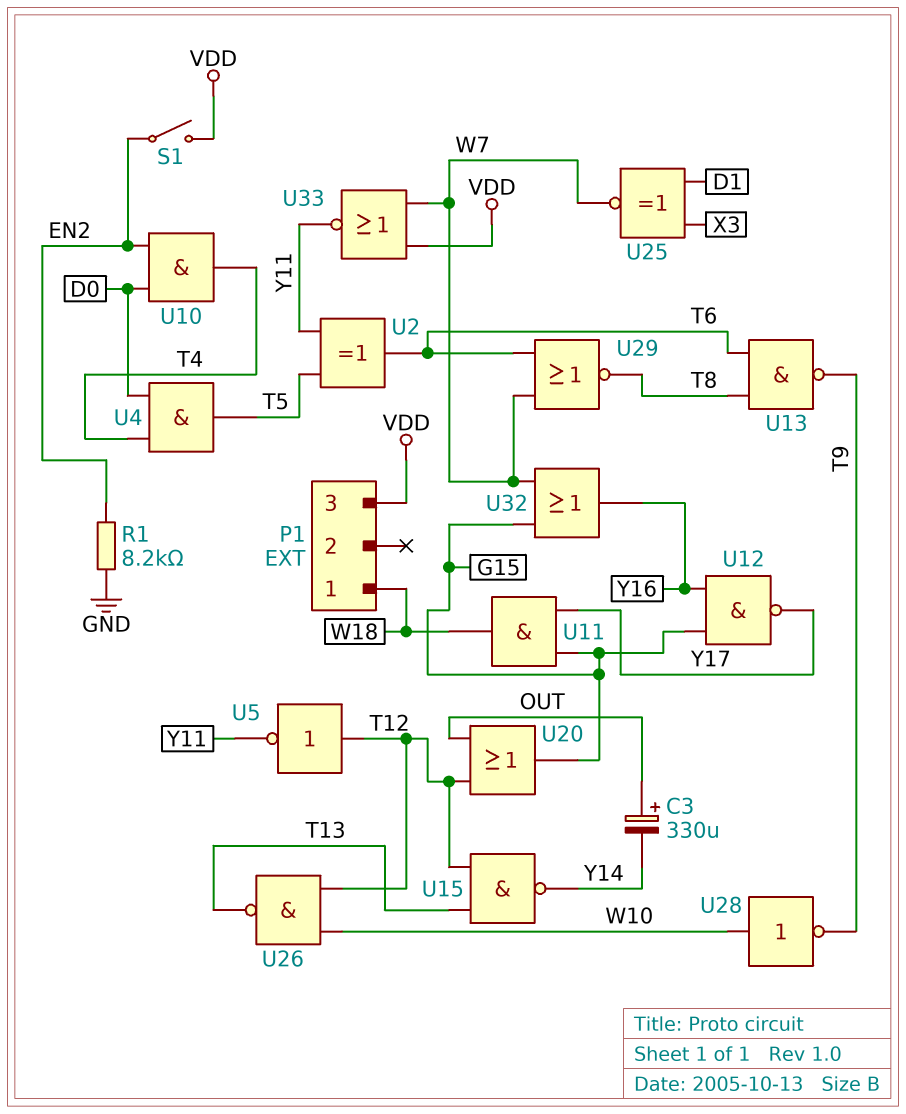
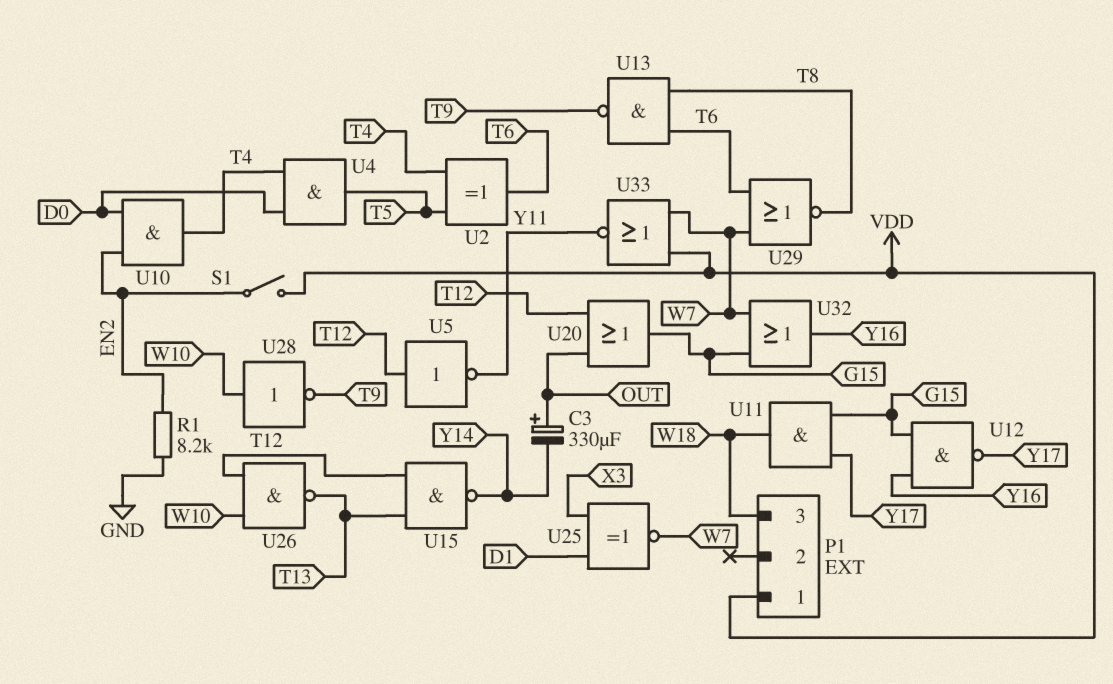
P1 pin 1: W18 -> VDD
P1 pin 3: VDD -> W18
U2: XOR (in T5, in Y11, out T6) -> XOR (in T4, in T5, out T6)

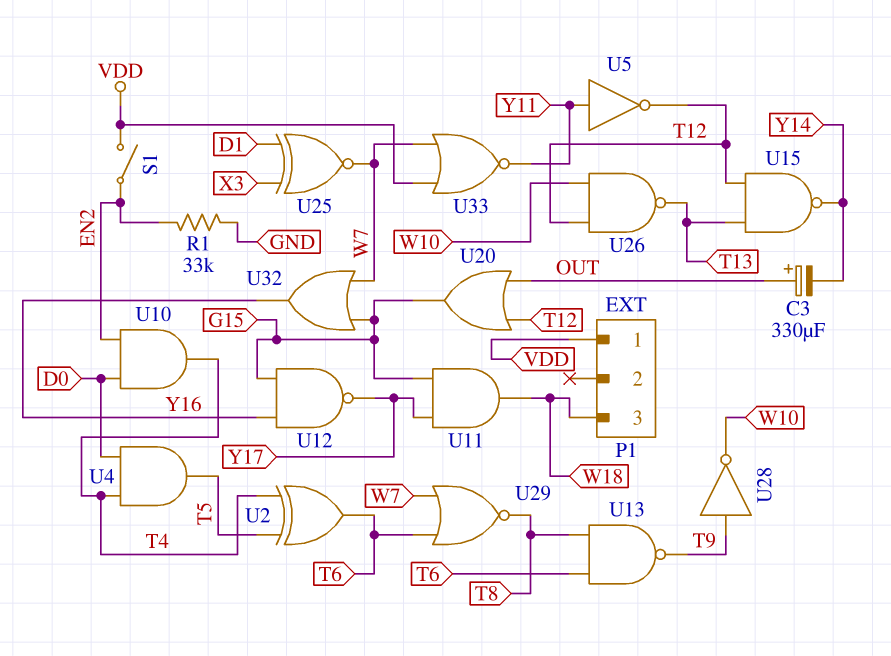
R1: 8.2k (EN2, GND) -> 33k (EN2, GND)
U5: NOT (in T12, out Y11) -> NOT (in Y11, out T12)
U28: NOT (in W10, out T9) -> NOT (in T9, out W10)

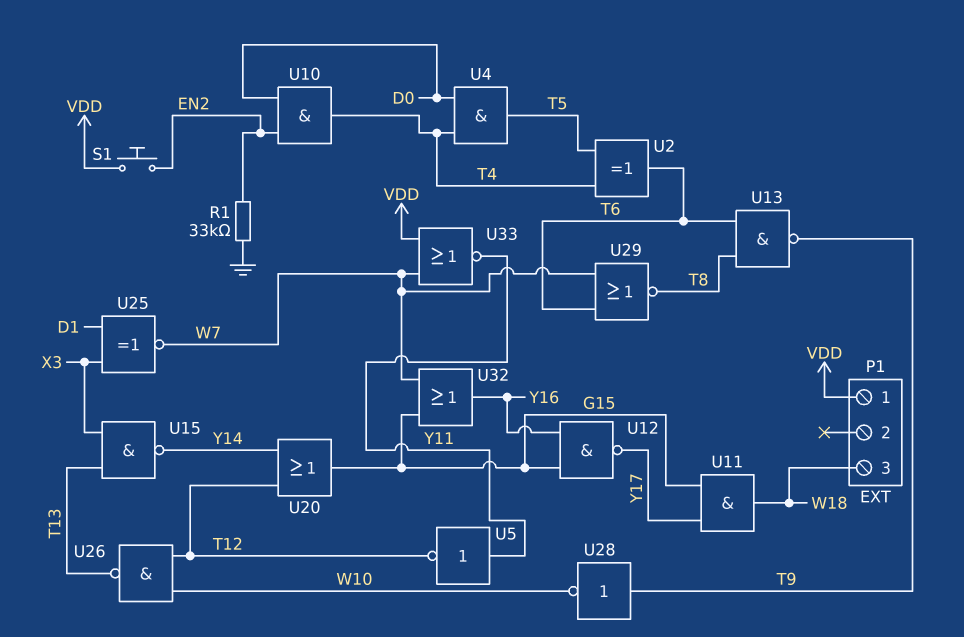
C3: 330uF (plus OUT, minus Y14) -> none
S1: switch (EN2, VDD) -> button (EN2, VDD)
U15: NAND (in T12, in T13, out Y14) -> NAND (in T13, in X3, out Y14)
U20: OR (in OUT, in T12, out G15) -> OR (in T12, in Y14, out G15)

